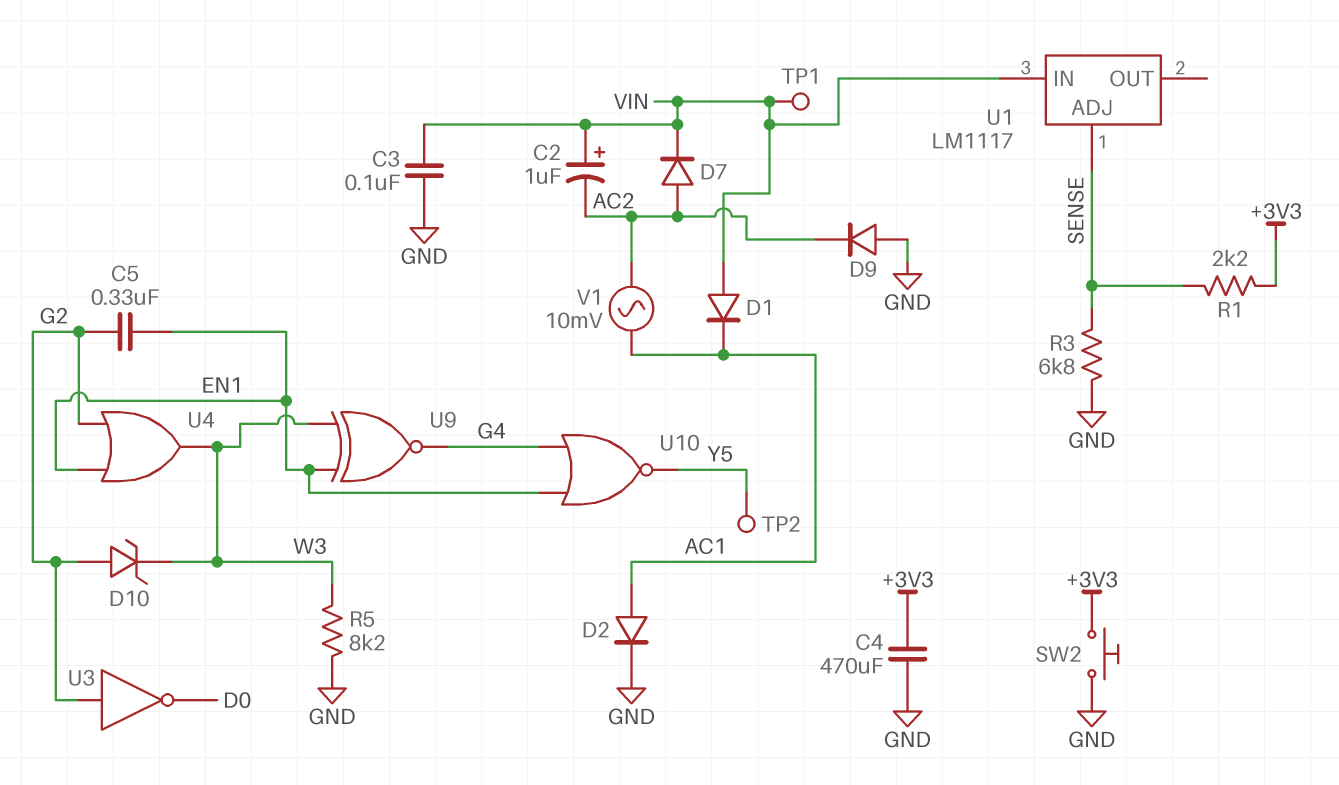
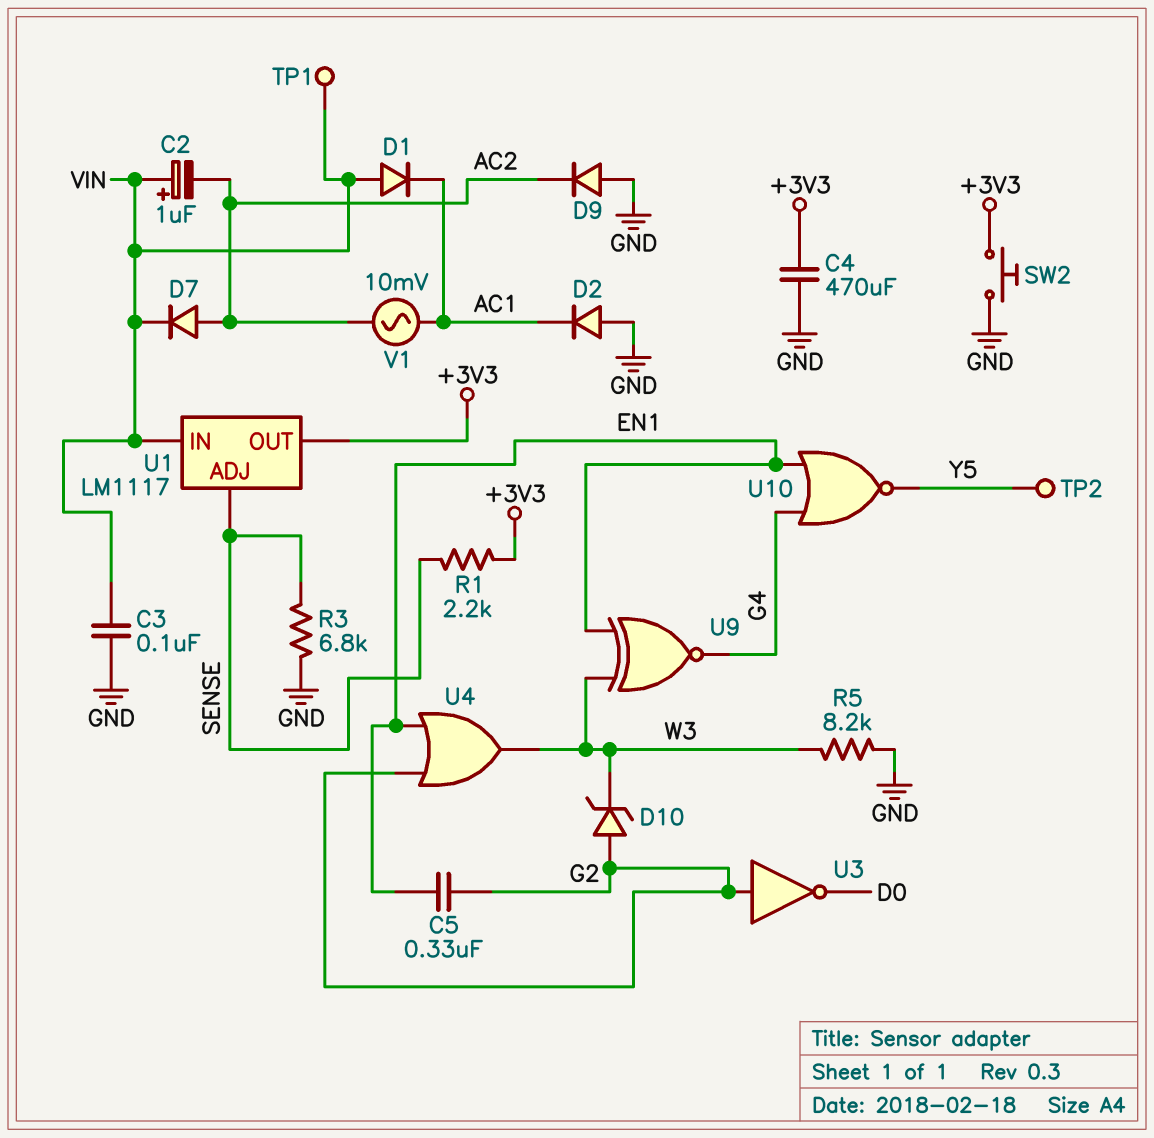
D2: diode (A AC1, K GND) -> diode (A GND, K AC1)
U1 pin OUT: none -> +3V3

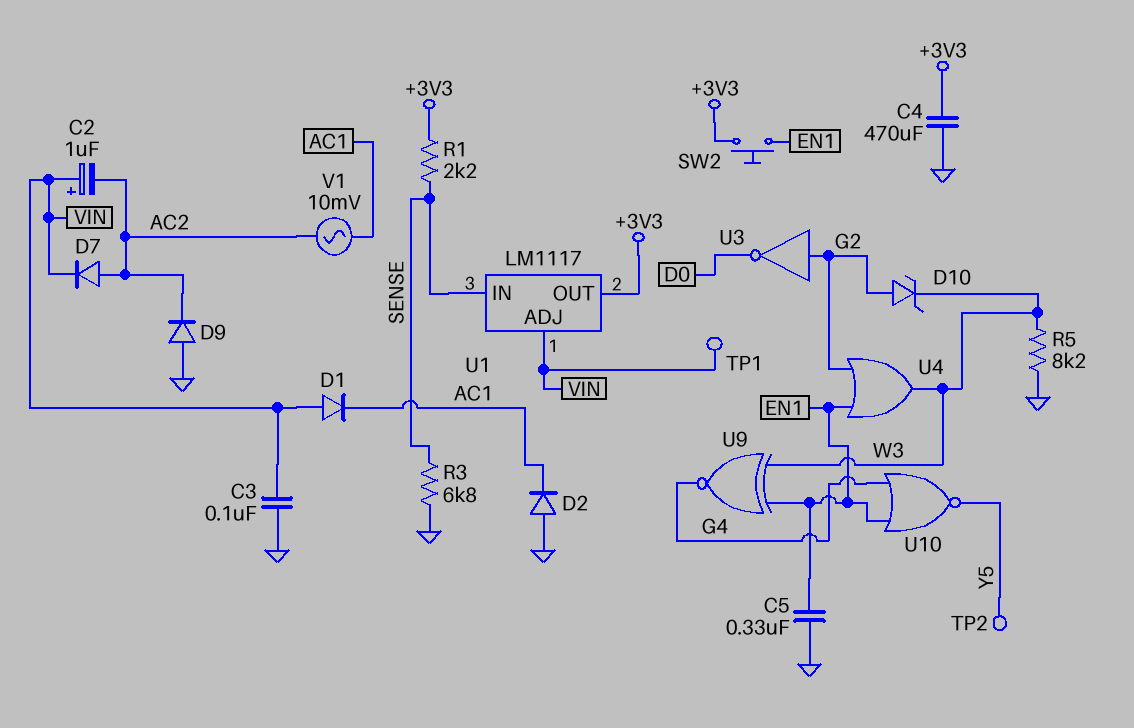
C5: 330nF (EN1, G2) -> 330nF (EN1, GND)
SW2: button (+3V3, GND) -> button (+3V3, EN1)
U1 pin ADJ: SENSE -> VIN
U1 pin IN: VIN -> SENSE

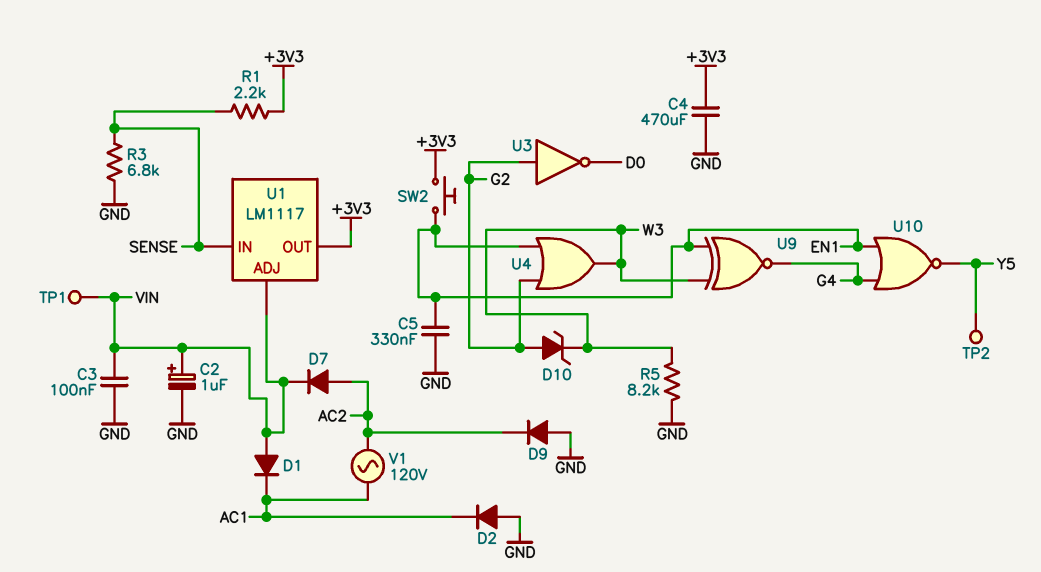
C2: 1uF (plus VIN, minus AC2) -> 1uF (plus VIN, minus GND)
V1: AC 10mV (AC1, AC2) -> AC 120V (AC1, AC2)

